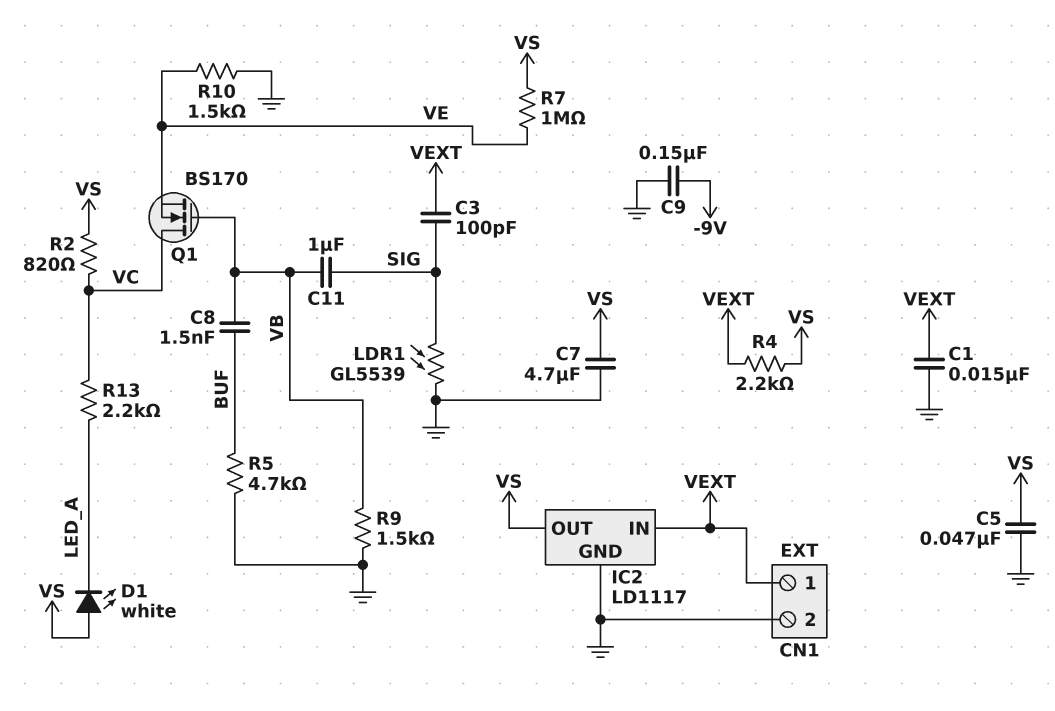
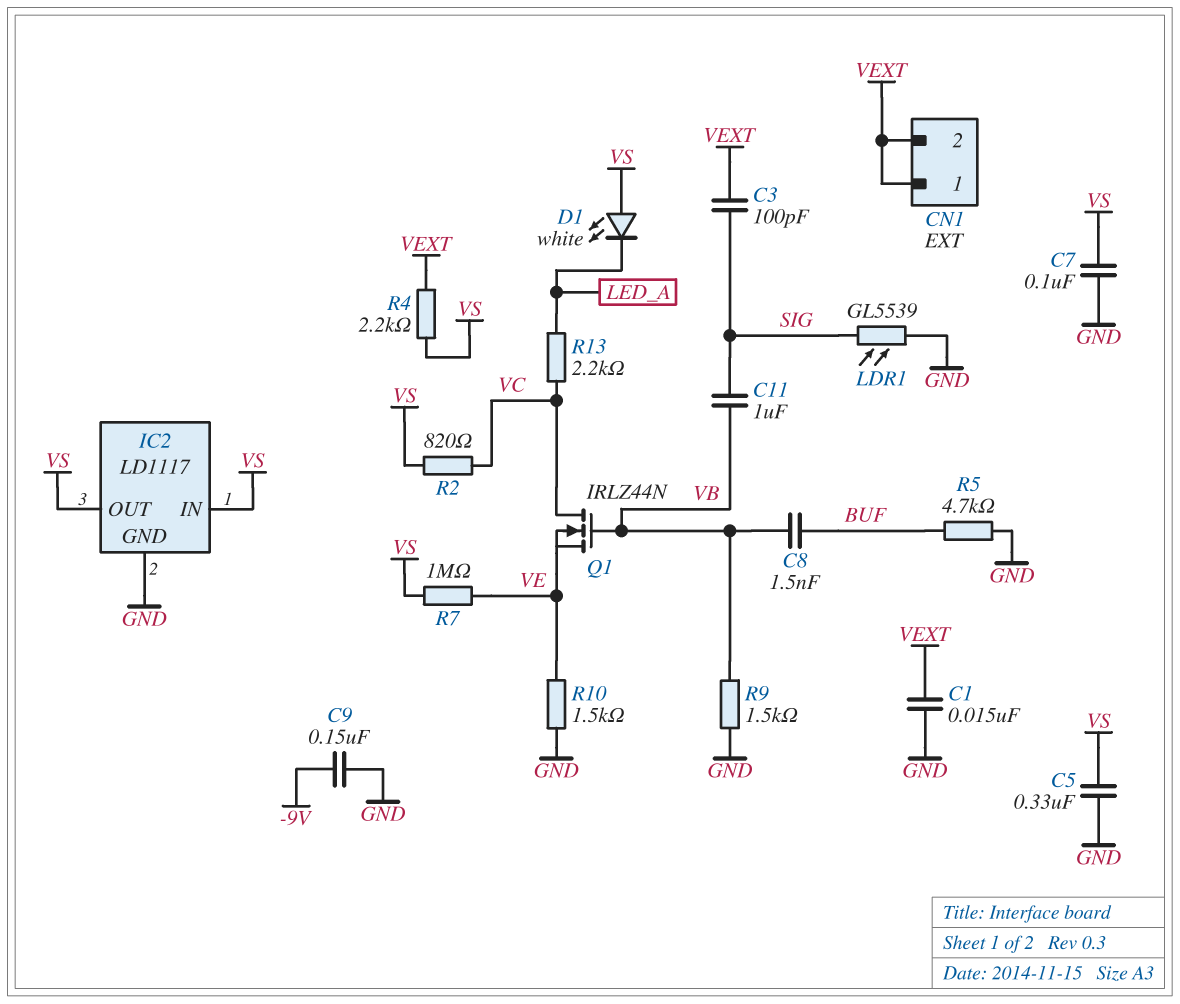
C5: 47nF (GND, VS) -> 330nF (GND, VS)
C7: 4.7uF (GND, VS) -> 100nF (GND, VS)
CN1 pin 2: GND -> VEXT
IC2 pin IN: VEXT -> VS
Q1: NMOS BS170 (G VB, D VC, S VE) -> NMOS IRLZ44N (G VB, D VC, S VE)

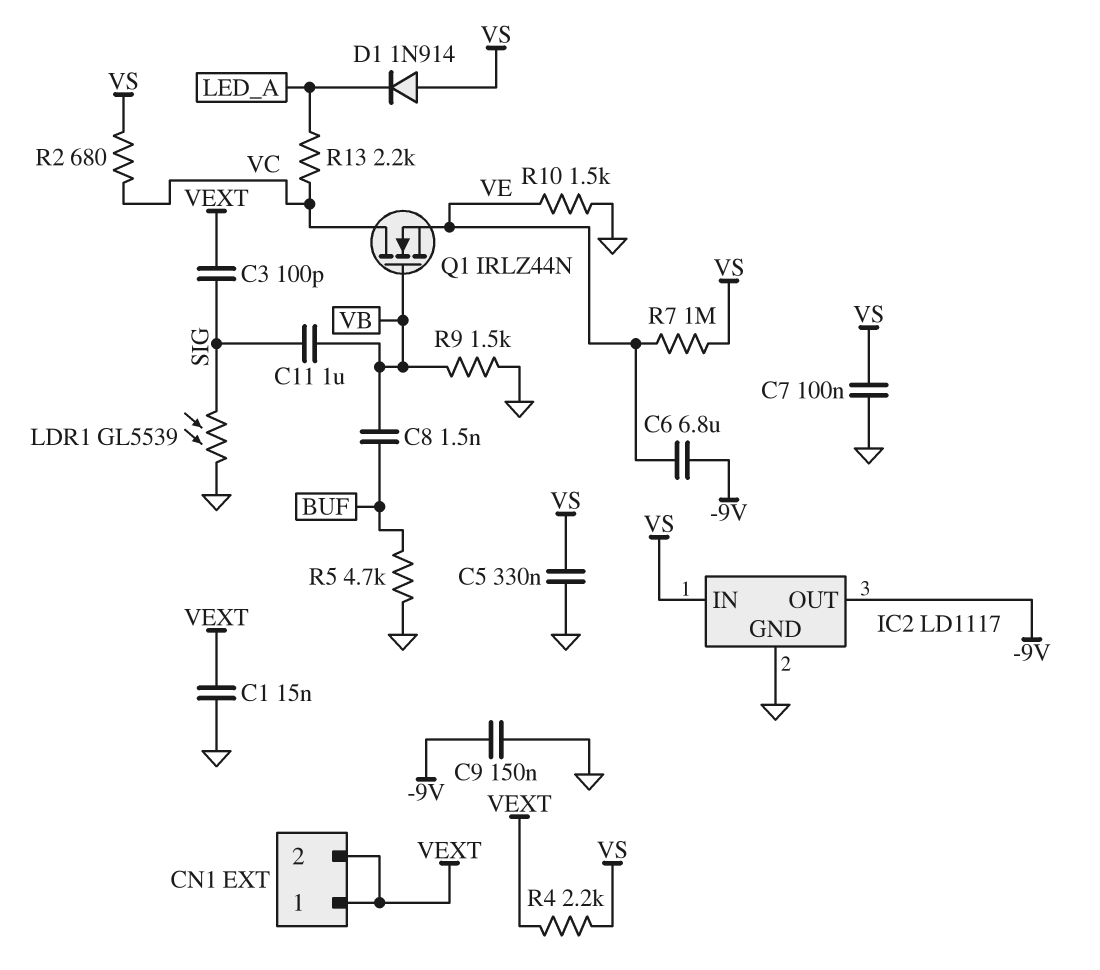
C6: none -> 6.8uF (-9V, VE)
D1: LED white (A VS, K LED_A) -> diode 1N914 (A VS, K LED_A)
IC2 pin OUT: VS -> -9V
R2: 820 (VC, VS) -> 680 (VC, VS)

